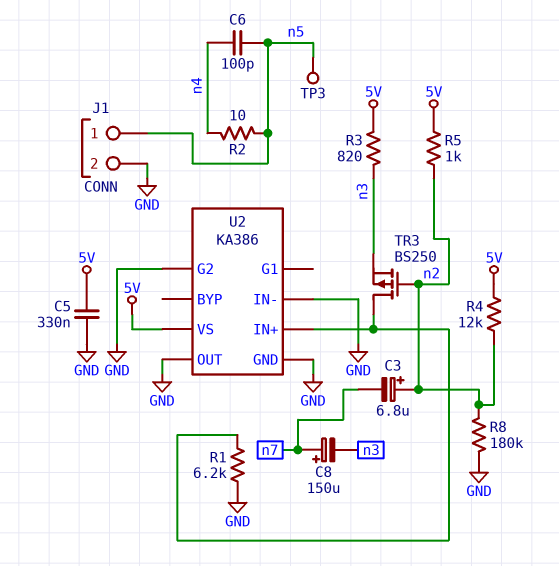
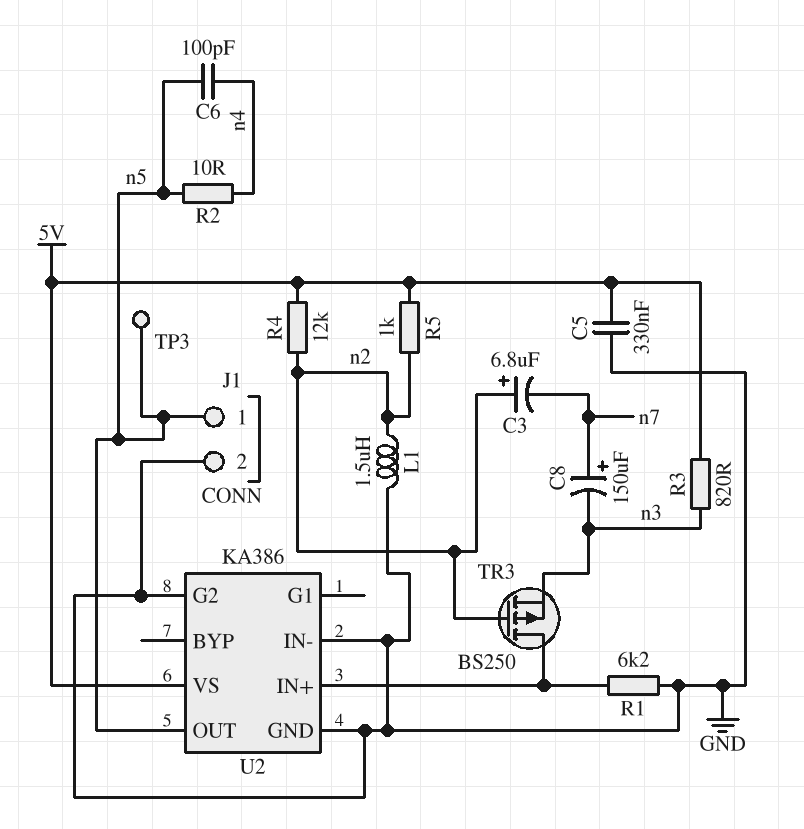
L1: none -> 1.5uH (GND, n2)
R8: 180k (GND, n2) -> none
U2 pin OUT: GND -> n5

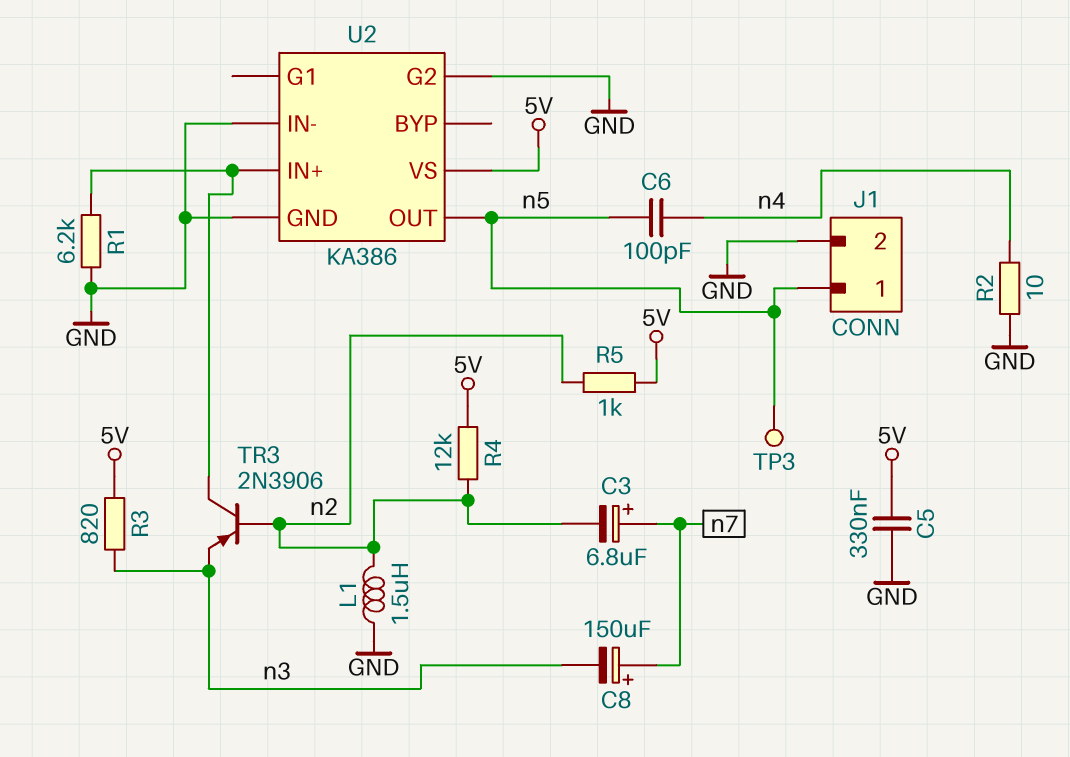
C3: 6.8uF (plus n2, minus n7) -> 6.8uF (plus n7, minus n2)
R2: 10 (n4, n5) -> 10 (GND, n4)
TR3: PMOS BS250 (G n2, D U2/IN+, S n3) -> PNP 2N3906 (B n2, C U2/IN+, E n3)

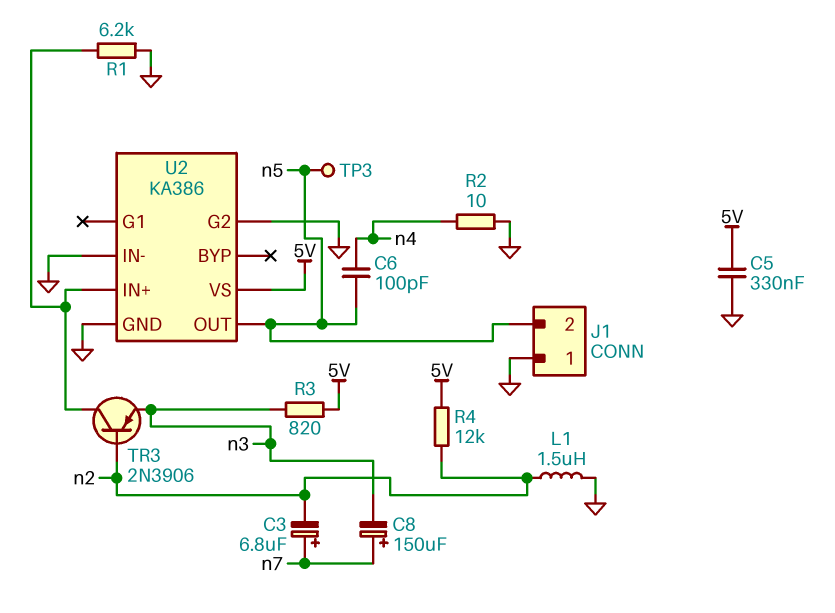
J1 pin 1: n5 -> GND
J1 pin 2: GND -> n5
R5: 1k (5V, n2) -> none

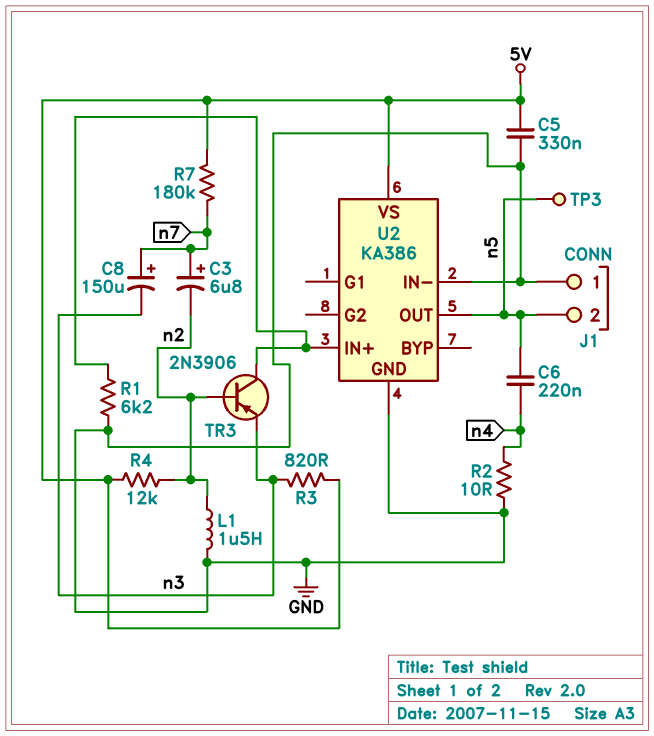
C6: 100pF (n4, n5) -> 220nF (n4, n5)
R7: none -> 180k (5V, n7)
U2 pin G2: GND -> none

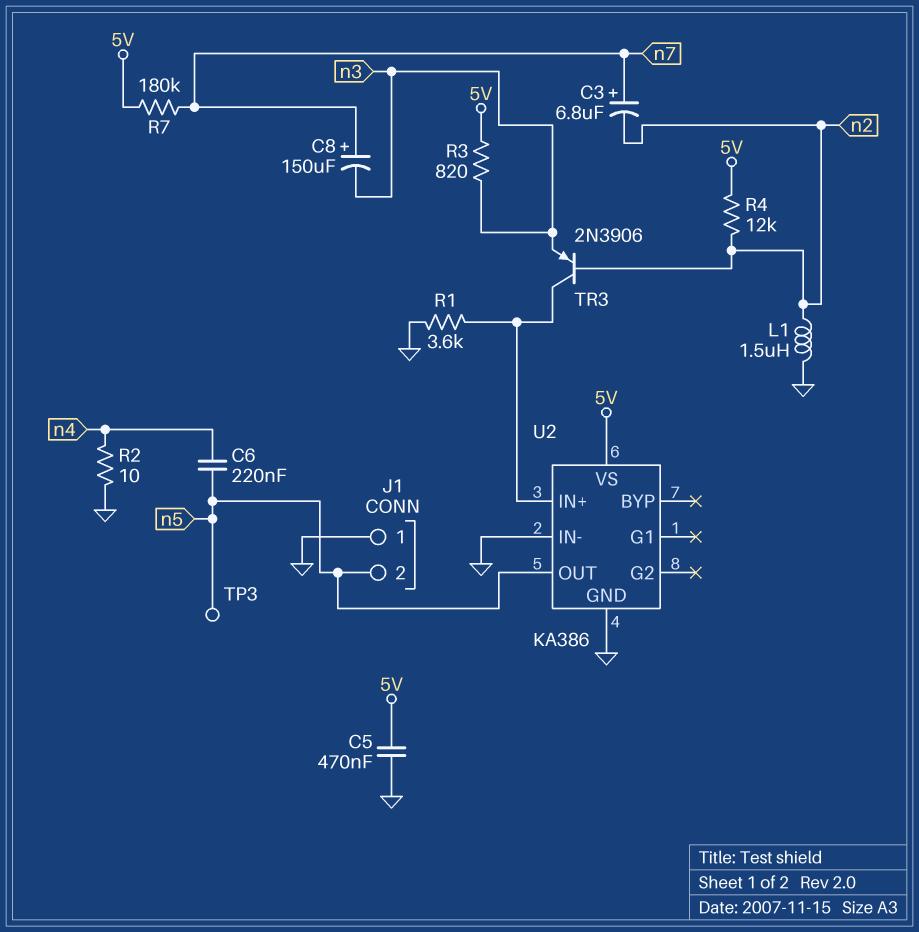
C5: 330nF (5V, GND) -> 470nF (5V, GND)
R1: 6.2k (GND, U2/IN+) -> 3.6k (GND, U2/IN+)

